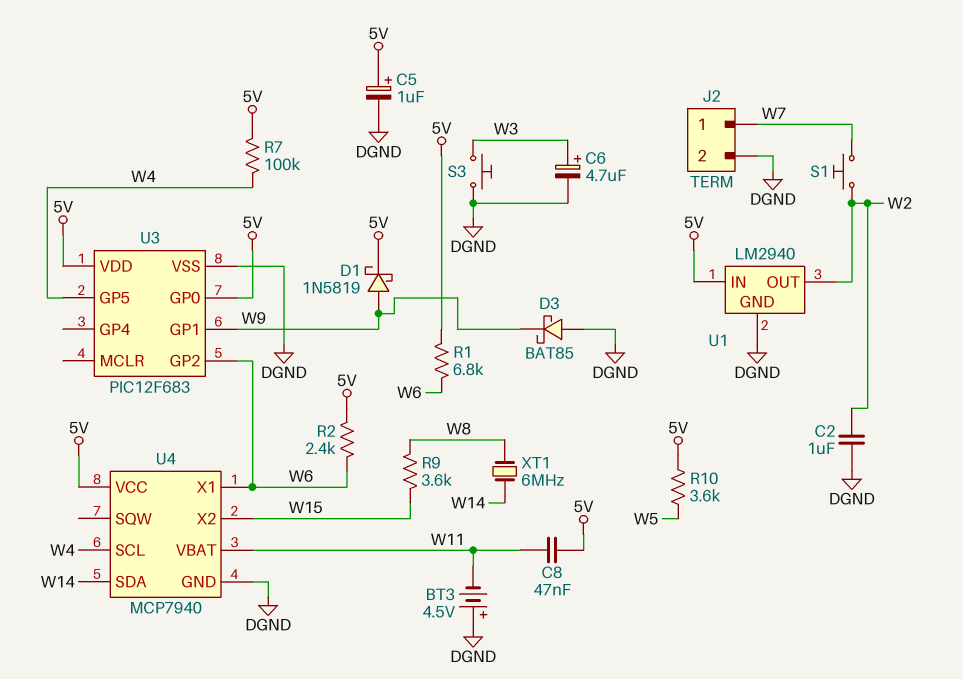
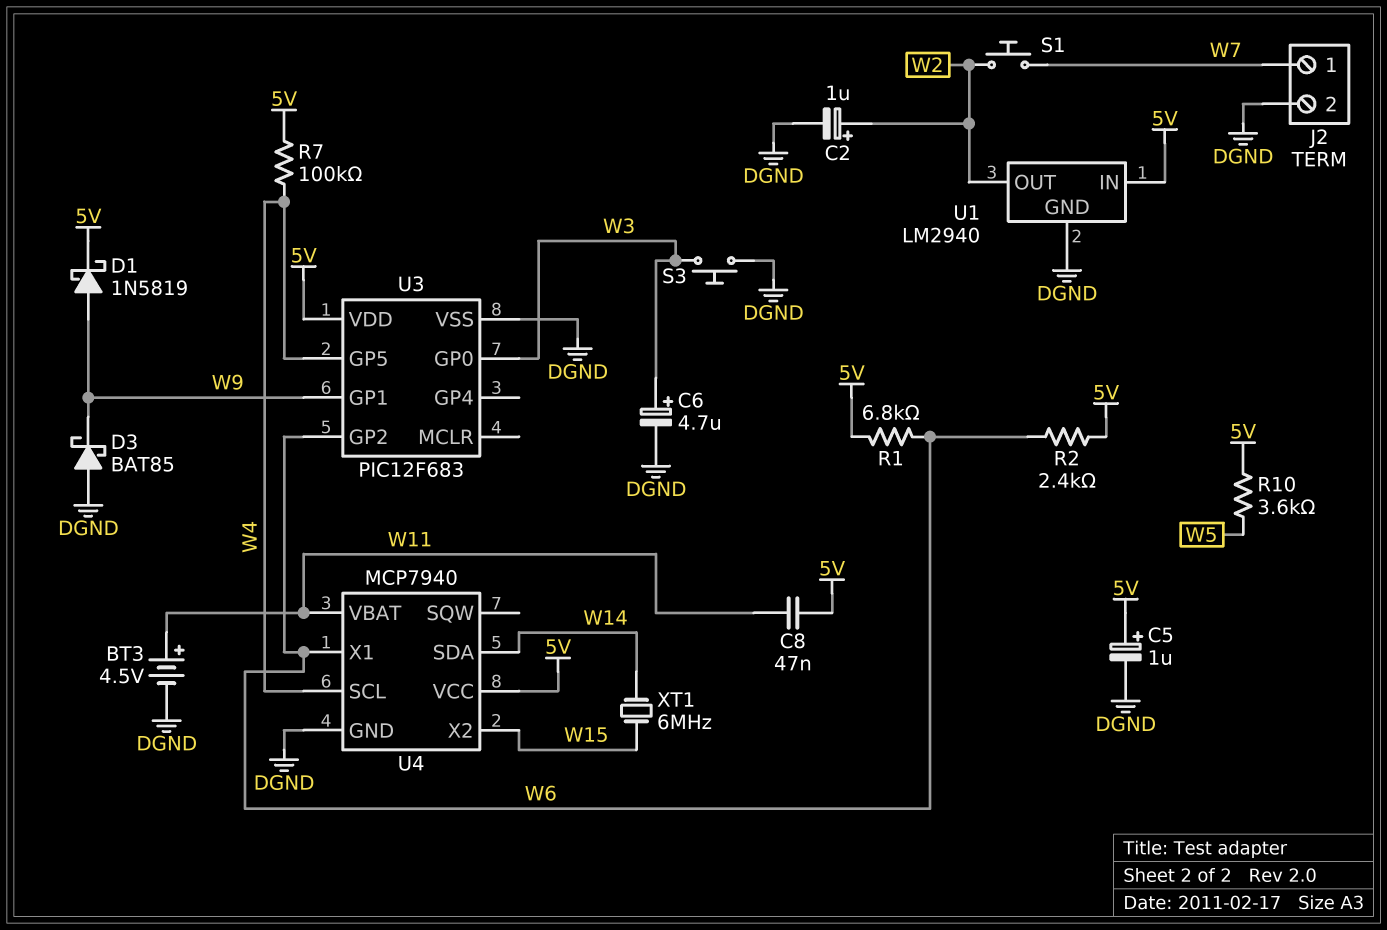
BT3: 4.5V (plus DGND, minus W11) -> 4.5V (plus W11, minus DGND)
C2: 1uF (DGND, W2) -> 1uF (plus W2, minus DGND)
R9: 3.6k (W8, W15) -> none
U3 pin GP0: 5V -> W3
XT1: 6MHz (W8, W14) -> 6MHz (W14, W15)

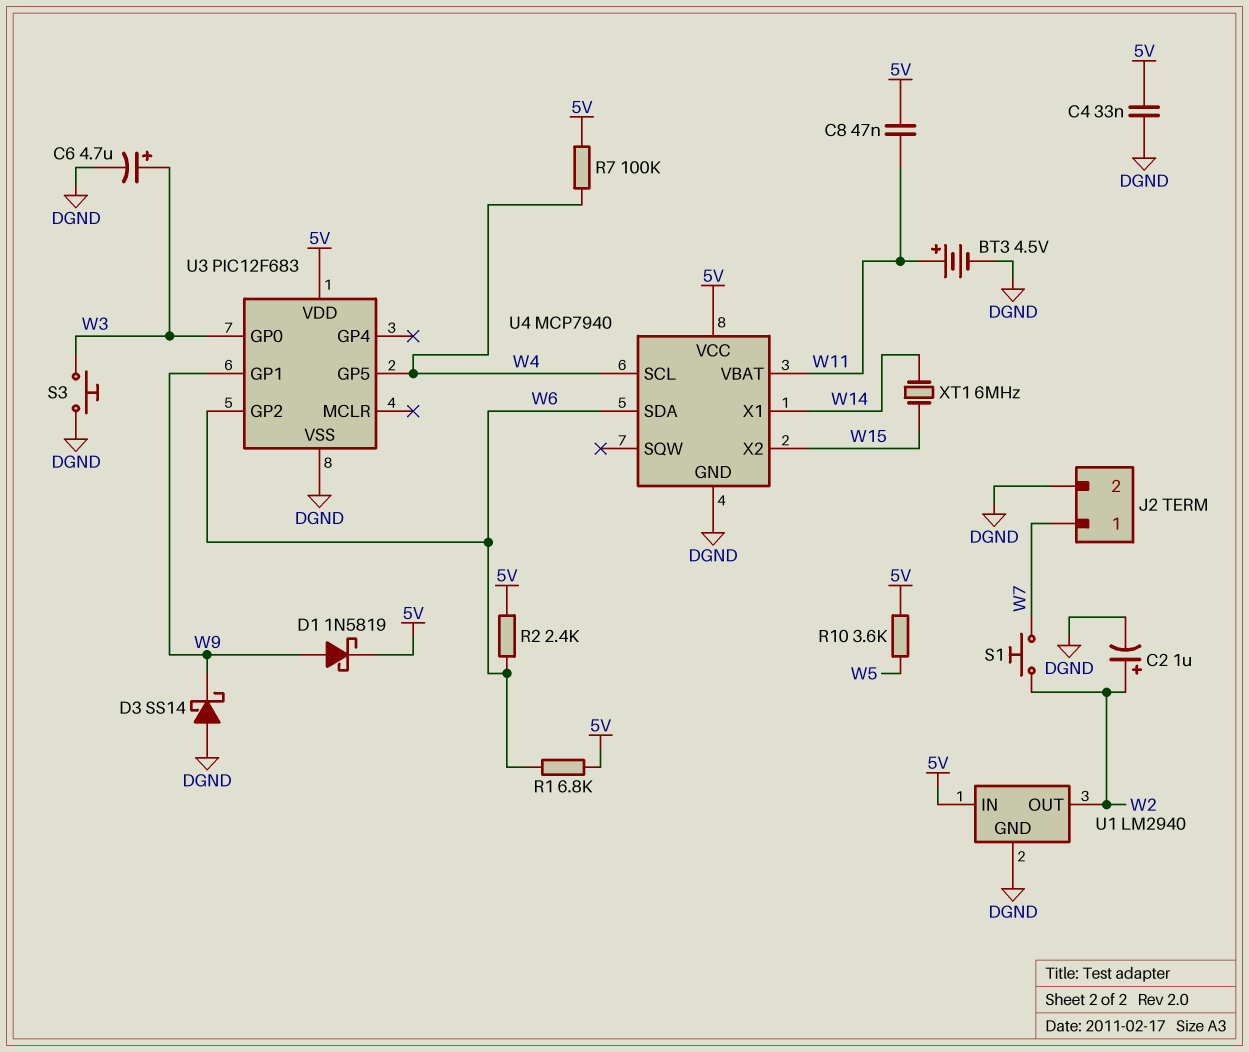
C4: none -> 33nF (5V, DGND)
C5: 1uF (plus 5V, minus DGND) -> none
D3: schottky BAT85 (A DGND, K W9) -> schottky SS14 (A DGND, K W9)
U4 pin SDA: W14 -> W6
U4 pin X1: W6 -> W14

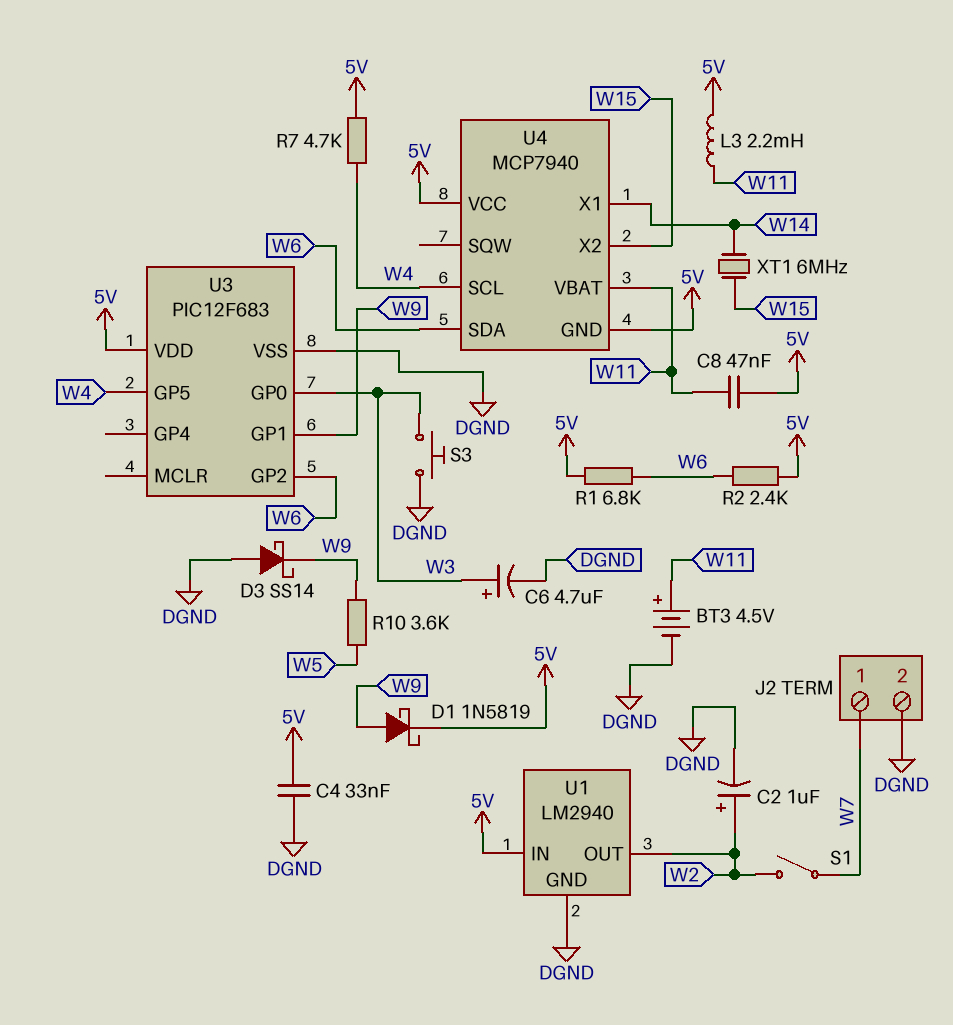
L3: none -> 2.2mH (5V, W11)
R7: 100k (5V, W4) -> 4.7k (5V, W4)
R10: 3.6k (5V, W5) -> 3.6k (W5, W9)
S1: button (W2, W7) -> switch (W2, W7)
U4 pin GND: DGND -> 5V

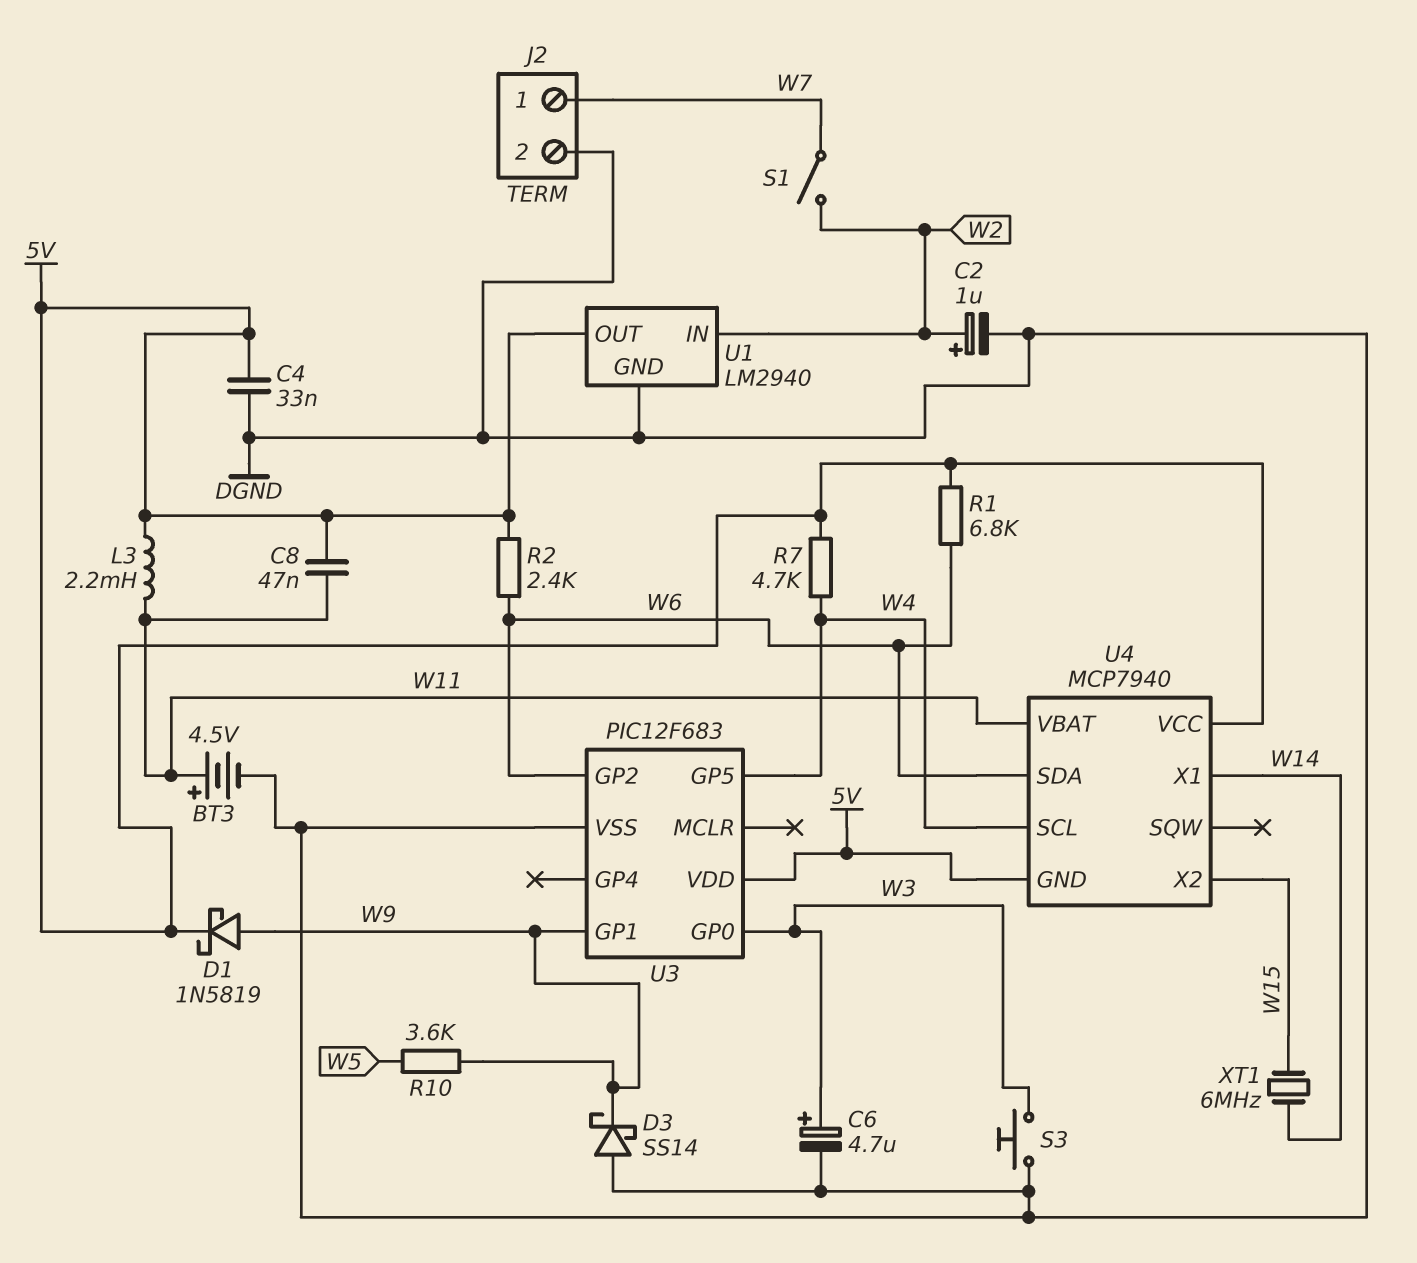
U1 pin IN: 5V -> W2
U1 pin OUT: W2 -> 5V

